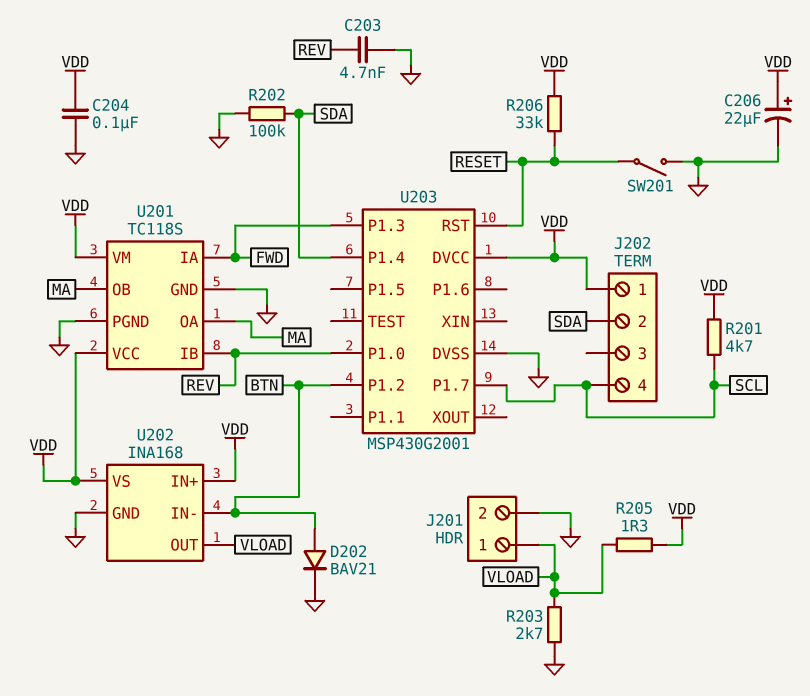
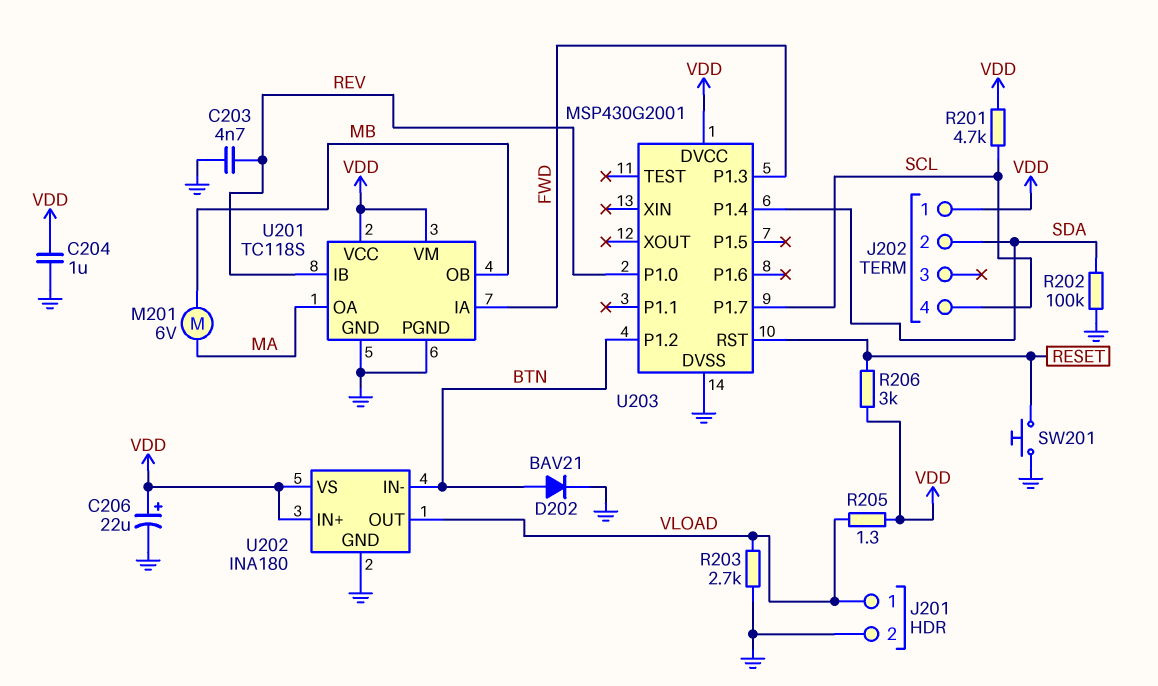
C204: 100nF (GND, VDD) -> 1uF (GND, VDD)
M201: none -> motor 6V (MA, MB)
R206: 33k (RESET, VDD) -> 3k (RESET, VDD)
SW201: switch (GND, RESET) -> button (GND, RESET)
U201 pin OB: MA -> MB
U202: INA168 -> INA180

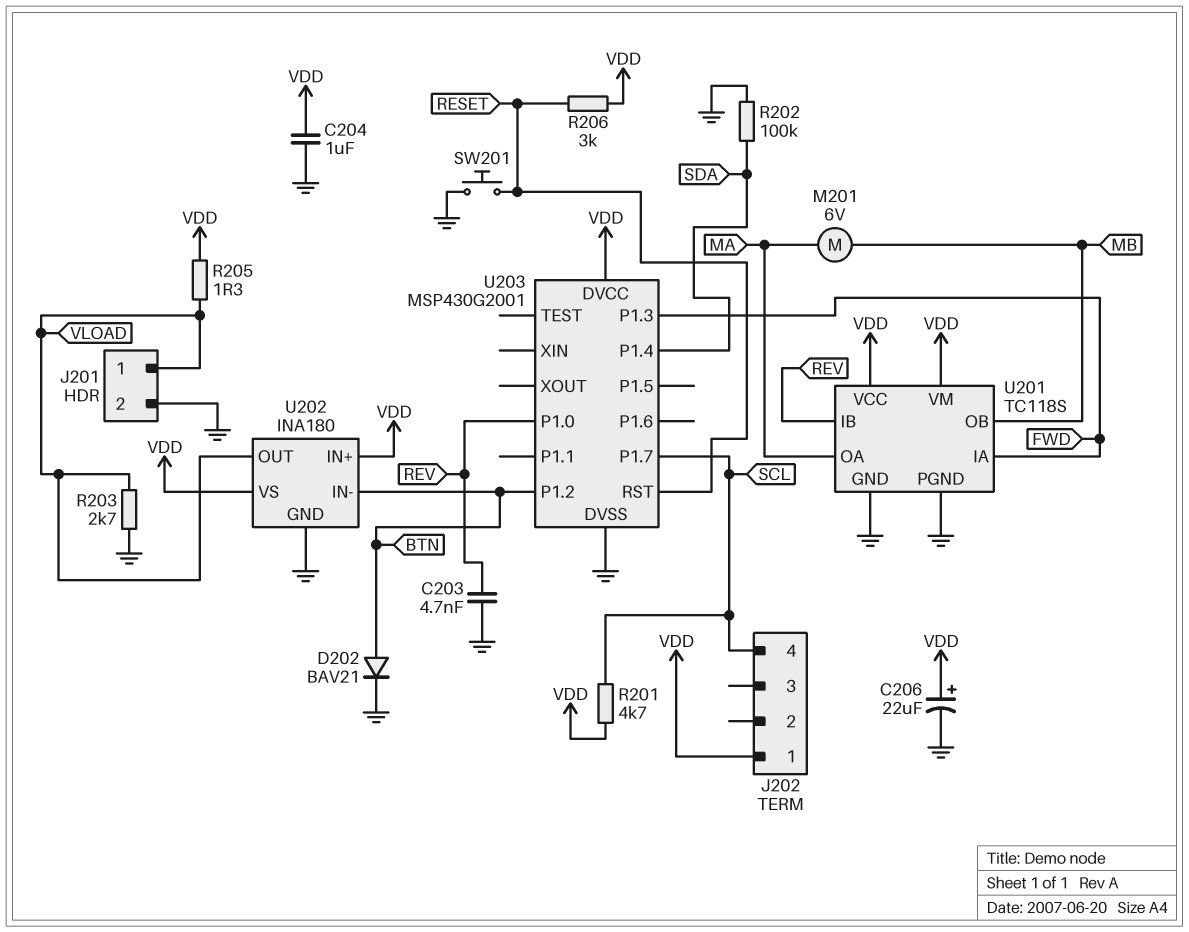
J202 pin 2: SDA -> none

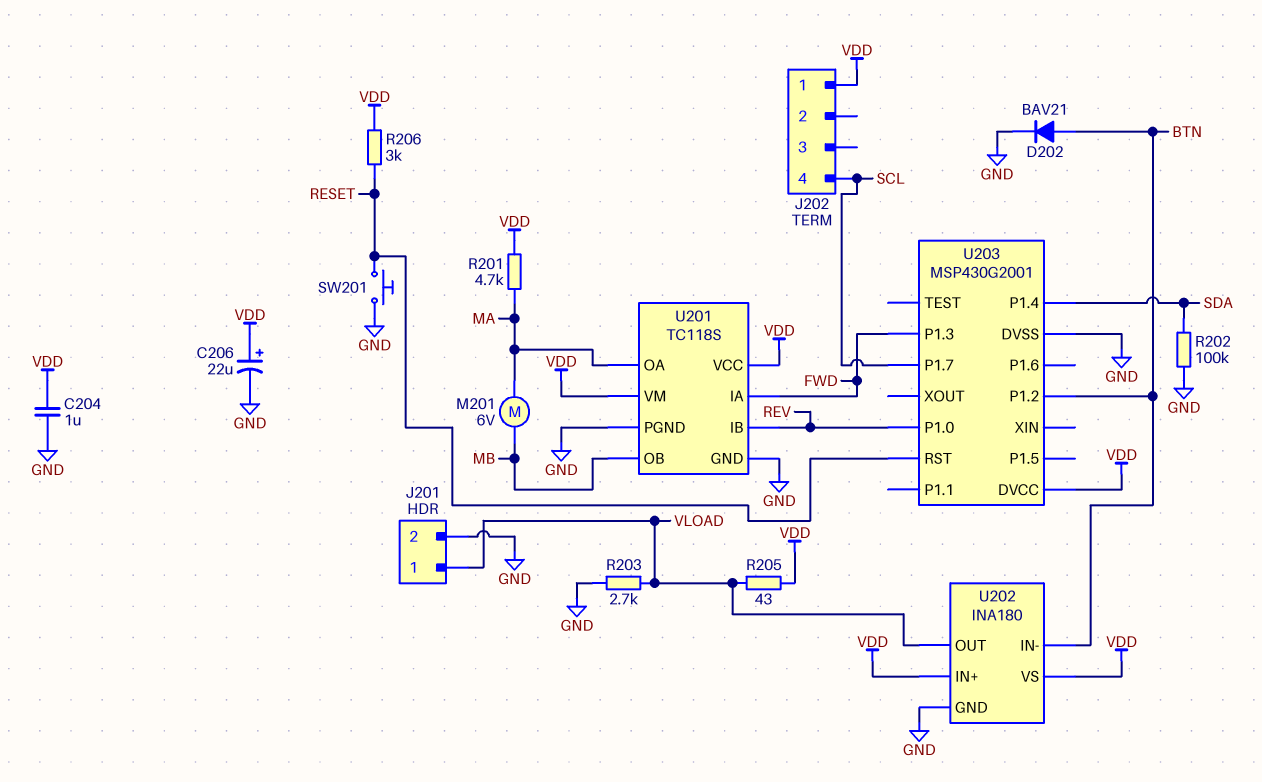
C203: 4.7nF (GND, REV) -> none
R201: 4.7k (SCL, VDD) -> 4.7k (MA, VDD)
R205: 1.3 (VDD, VLOAD) -> 43 (VDD, VLOAD)

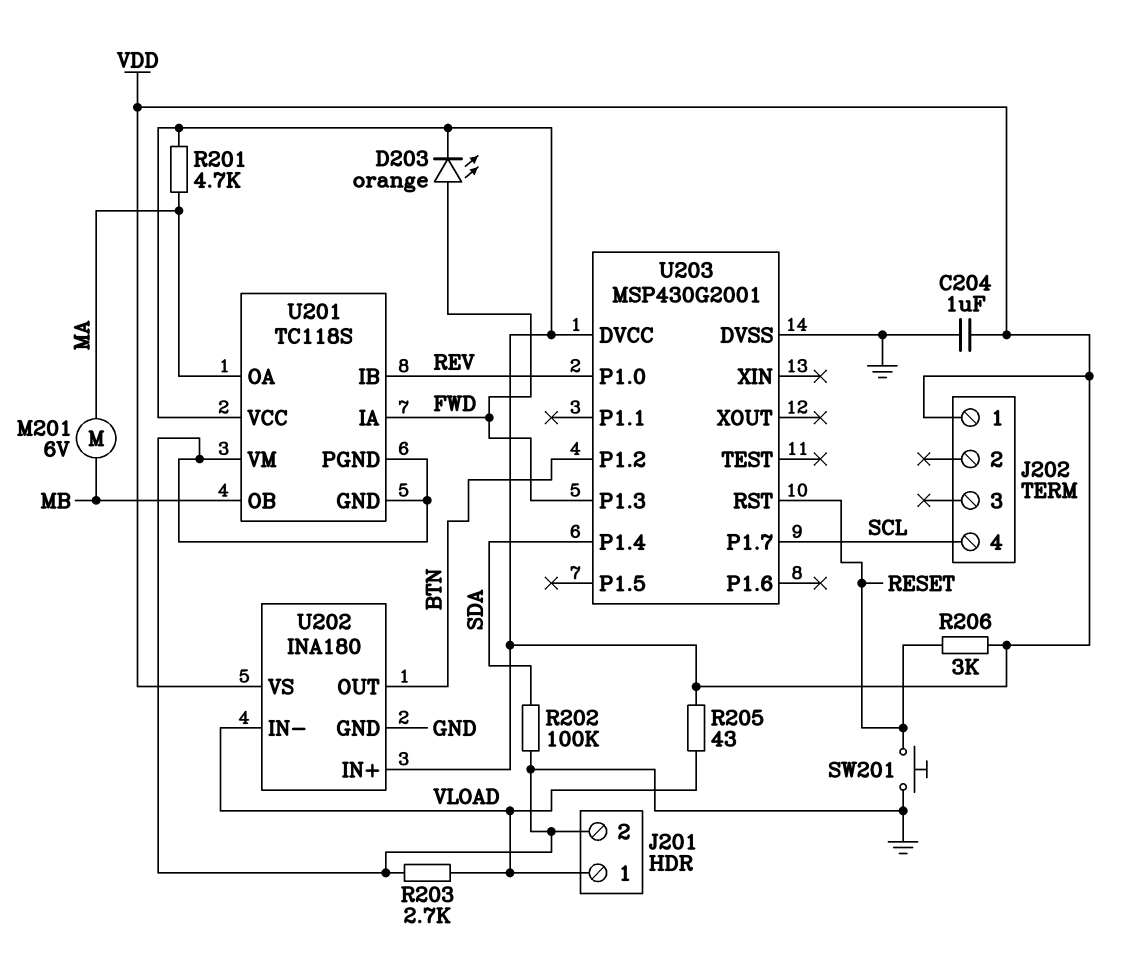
C206: 22uF (plus VDD, minus GND) -> none
D202: diode BAV21 (A BTN, K GND) -> none
D203: none -> LED orange (A FWD, K VDD)
U201 pin VM: VDD -> GND
U202 pin IN-: BTN -> VLOAD
U202 pin OUT: VLOAD -> BTN

